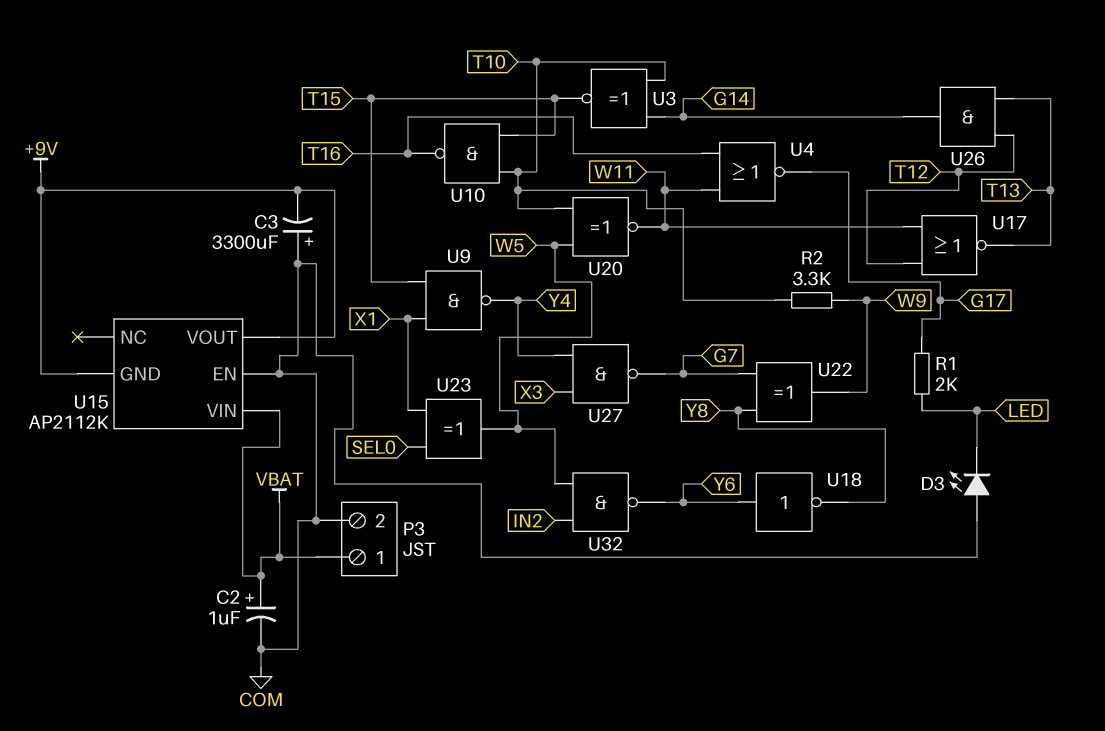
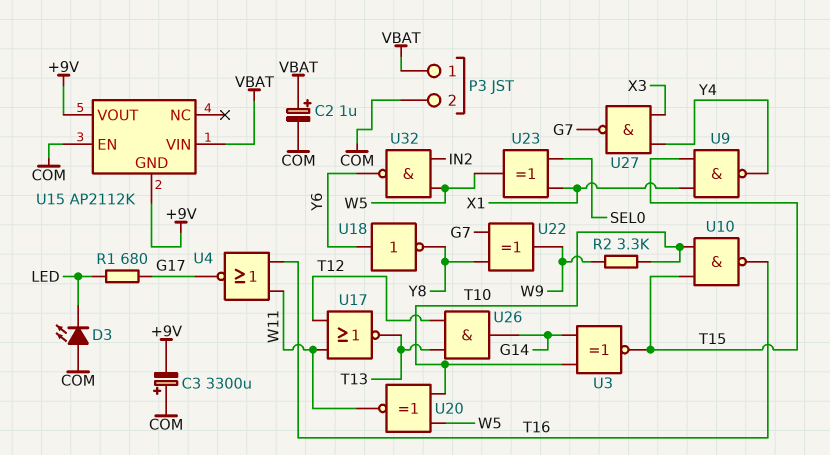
R1: 2k (G17, LED) -> 680 (G17, LED)

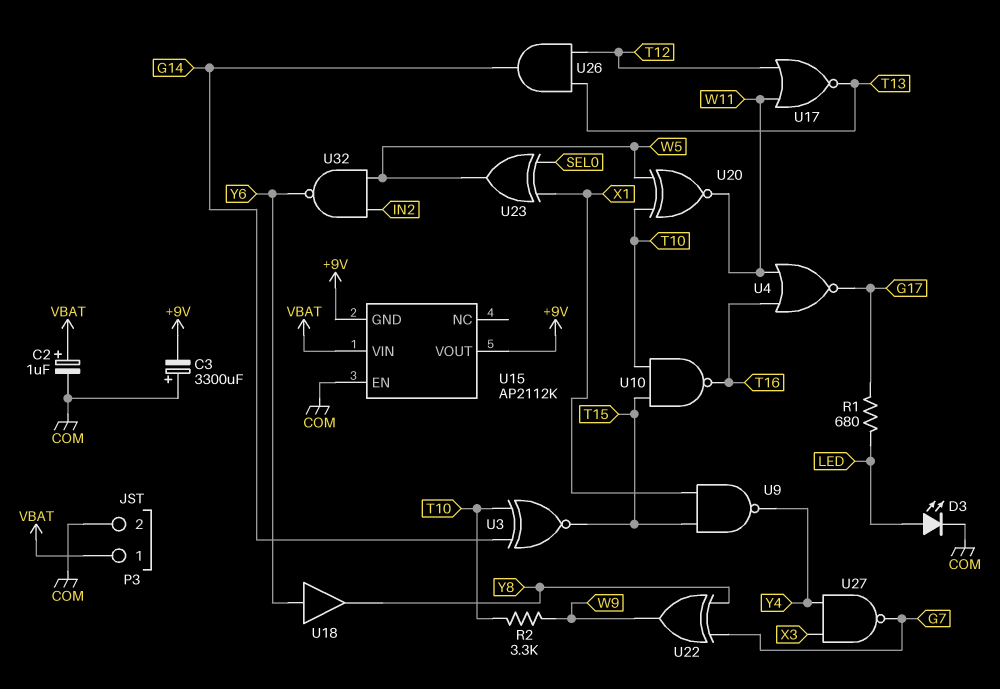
D3: LED (A COM, K LED) -> LED (A LED, K COM)
U18: NOT (in Y6, out Y8) -> buffer (in Y6, out Y8)

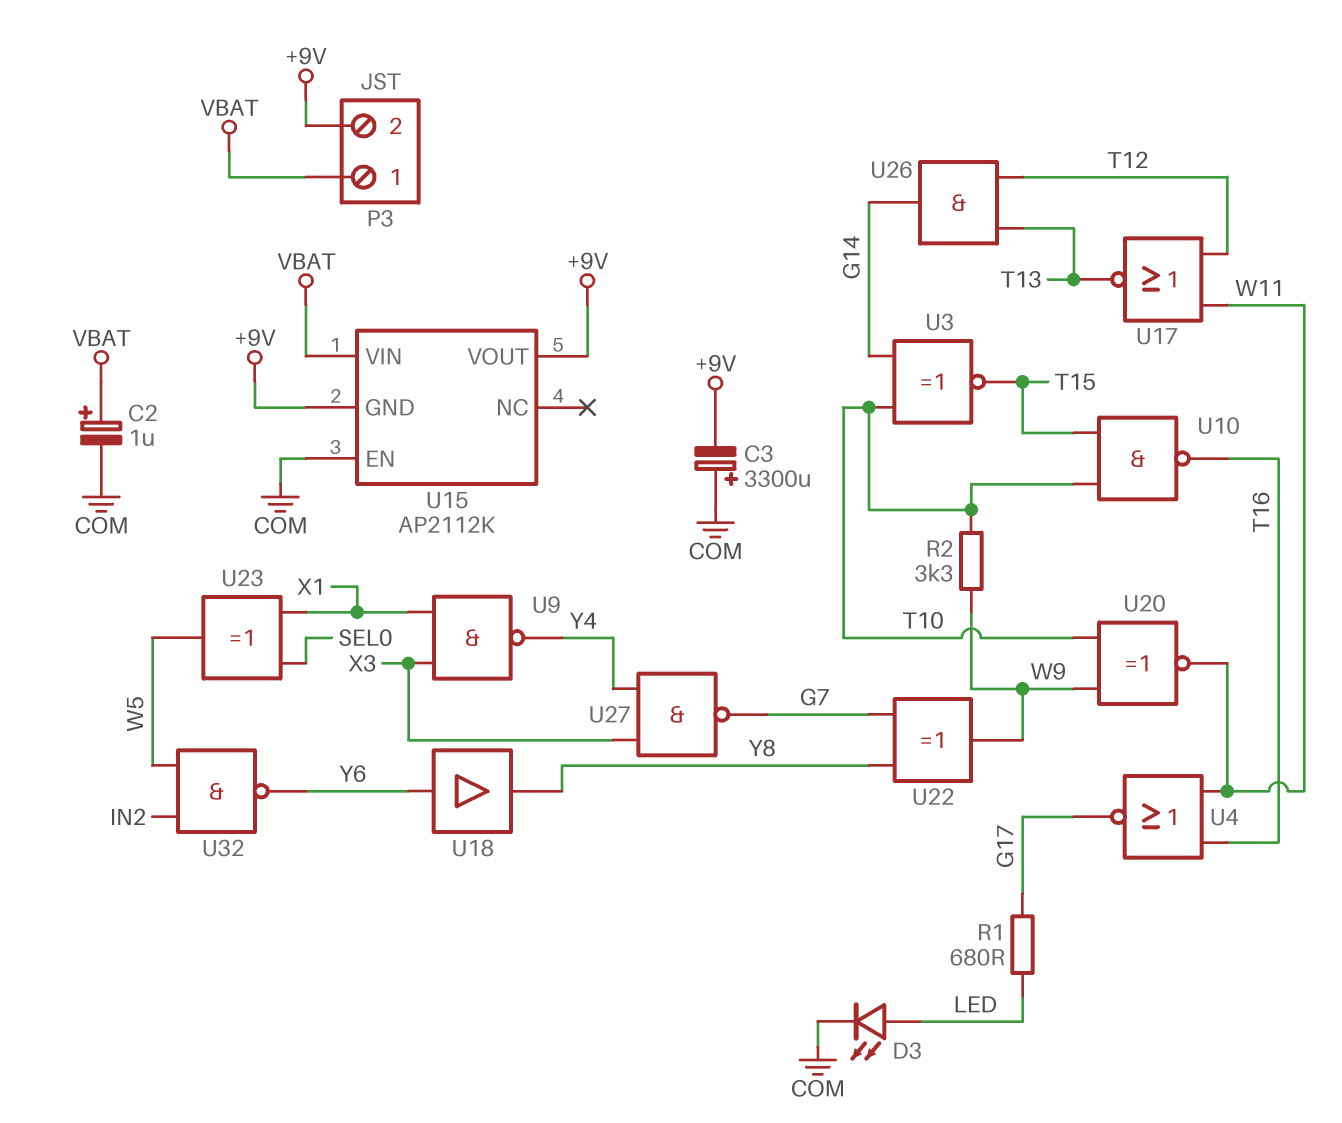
P3 pin 2: COM -> +9V
U9: NAND (in T15, in X1, out Y4) -> NAND (in X1, in X3, out Y4)
U20: XNOR (in T10, in W5, out W11) -> XNOR (in T10, in W9, out W11)

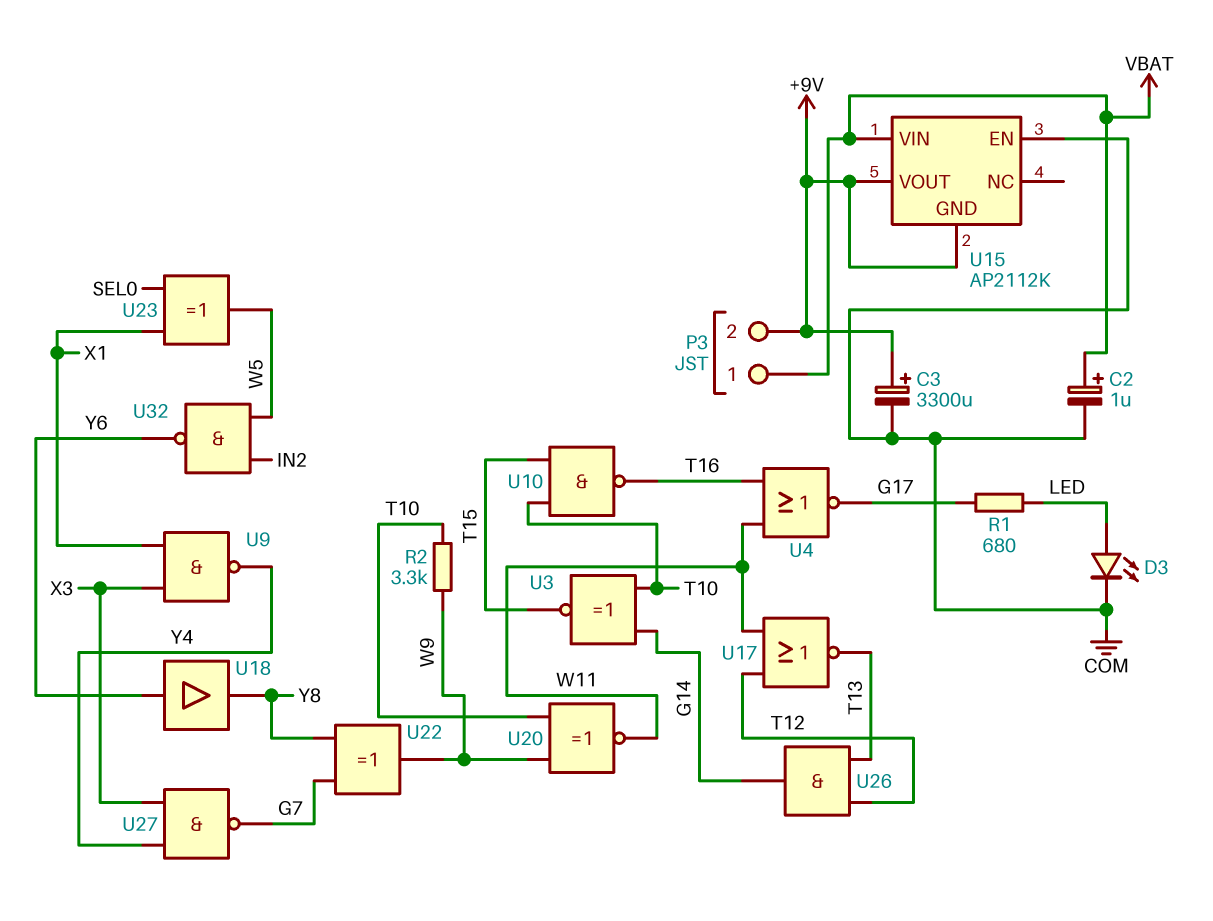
C3: 3300uF (plus COM, minus +9V) -> 3300uF (plus +9V, minus COM)

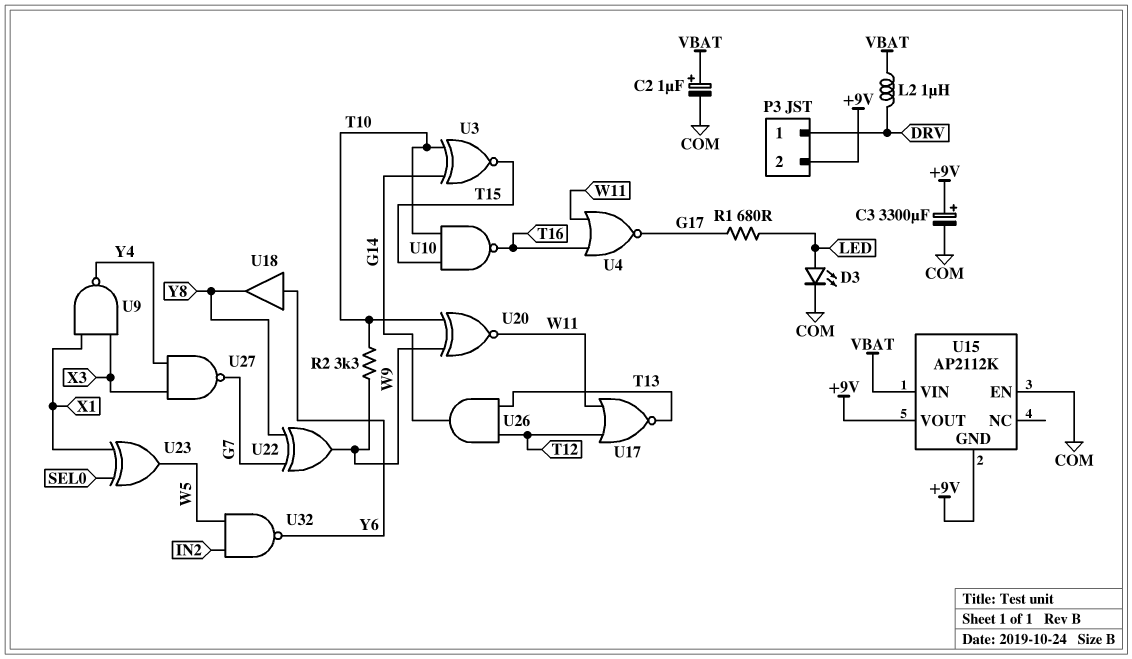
L2: none -> 1uH (DRV, VBAT)
P3 pin 1: VBAT -> DRV

